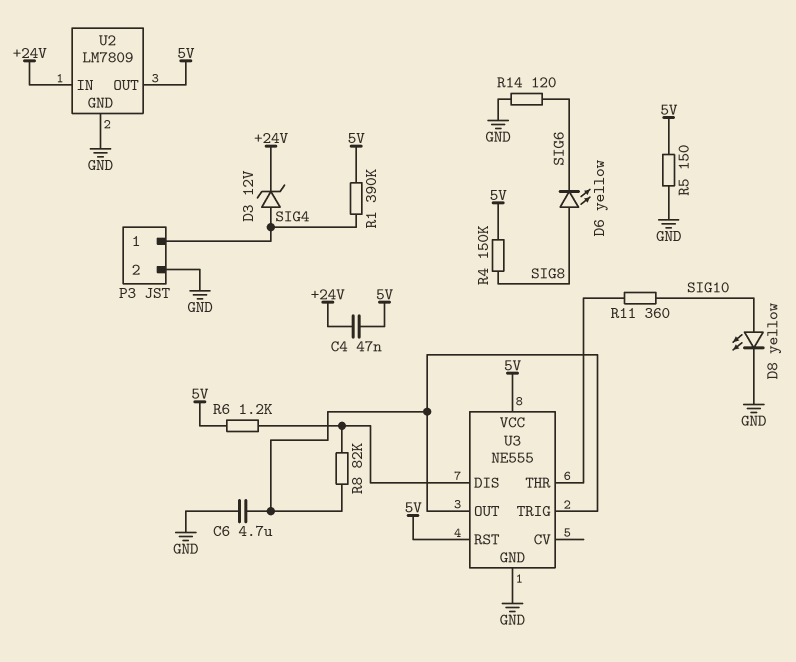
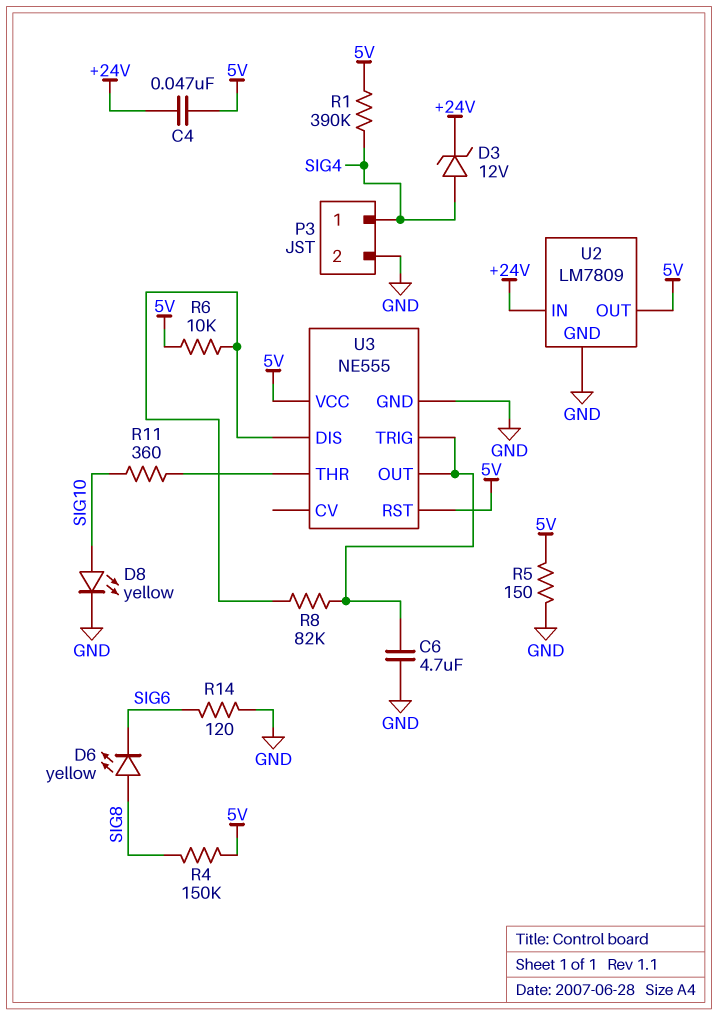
R6: 1.2k (5V, U3/DIS) -> 10k (5V, U3/DIS)

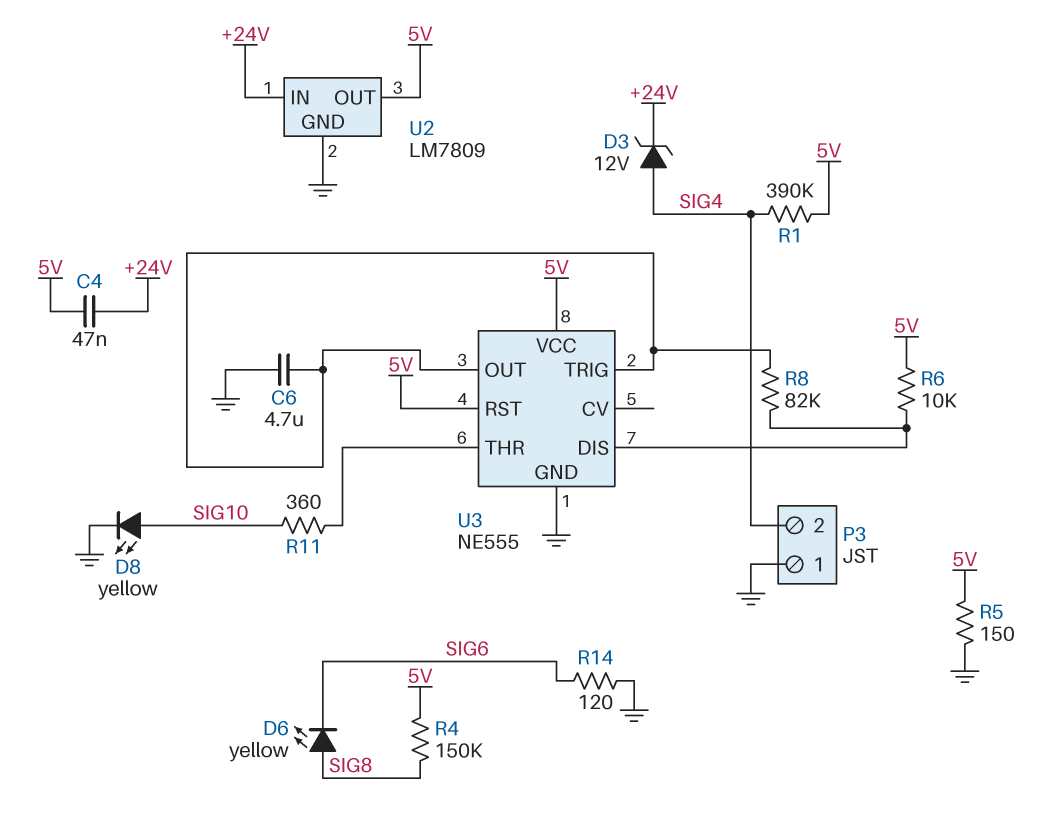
P3 pin 1: SIG4 -> GND
P3 pin 2: GND -> SIG4

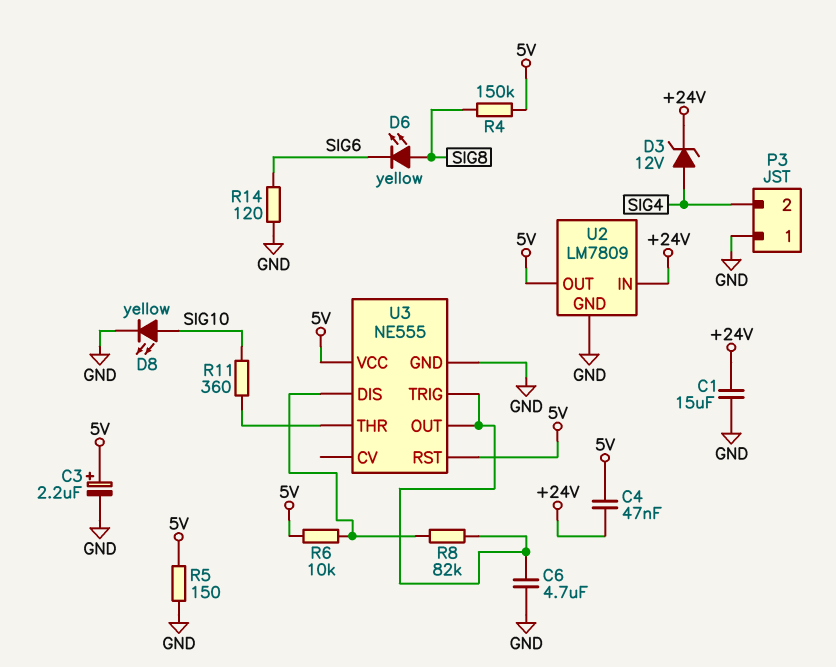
C1: none -> 15uF (+24V, GND)
C3: none -> 2.2uF (plus 5V, minus GND)
R1: 390k (5V, SIG4) -> none

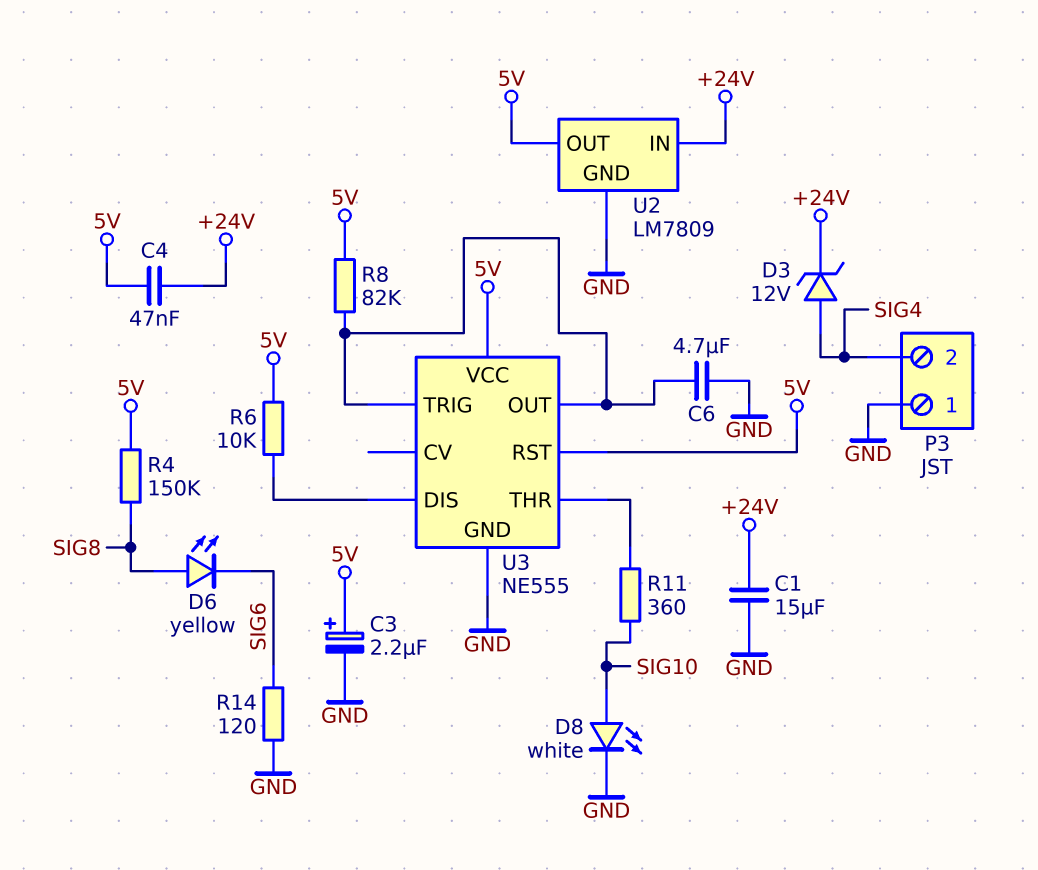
D8: LED yellow (A SIG10, K GND) -> LED white (A SIG10, K GND)
R5: 150 (5V, GND) -> none
R8: 82k (U3/DIS, U3/OUT) -> 82k (5V, U3/OUT)

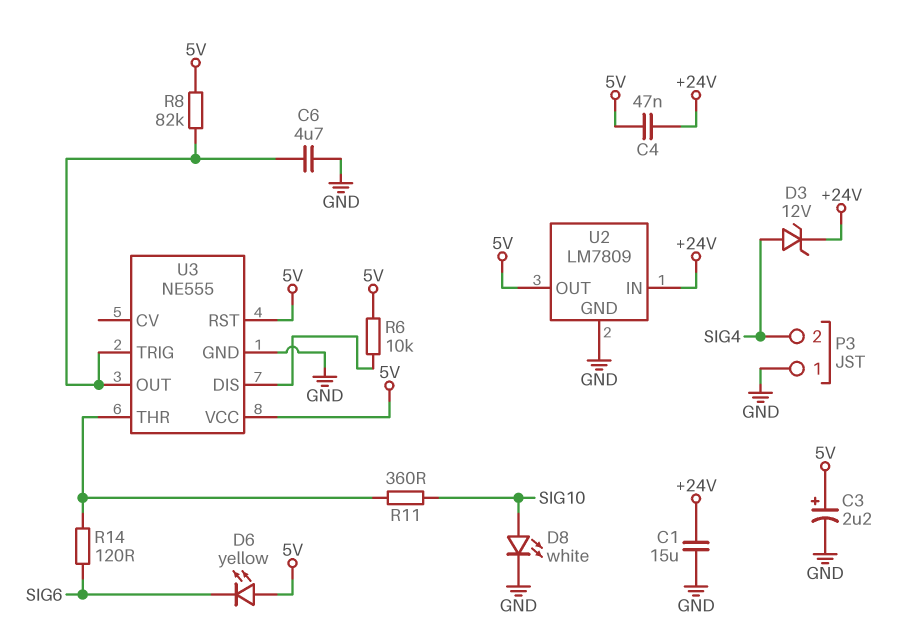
D6: LED yellow (A SIG8, K SIG6) -> LED yellow (A 5V, K SIG6)
R4: 150k (5V, SIG8) -> none
R14: 120 (GND, SIG6) -> 120 (SIG6, U3/THR)

